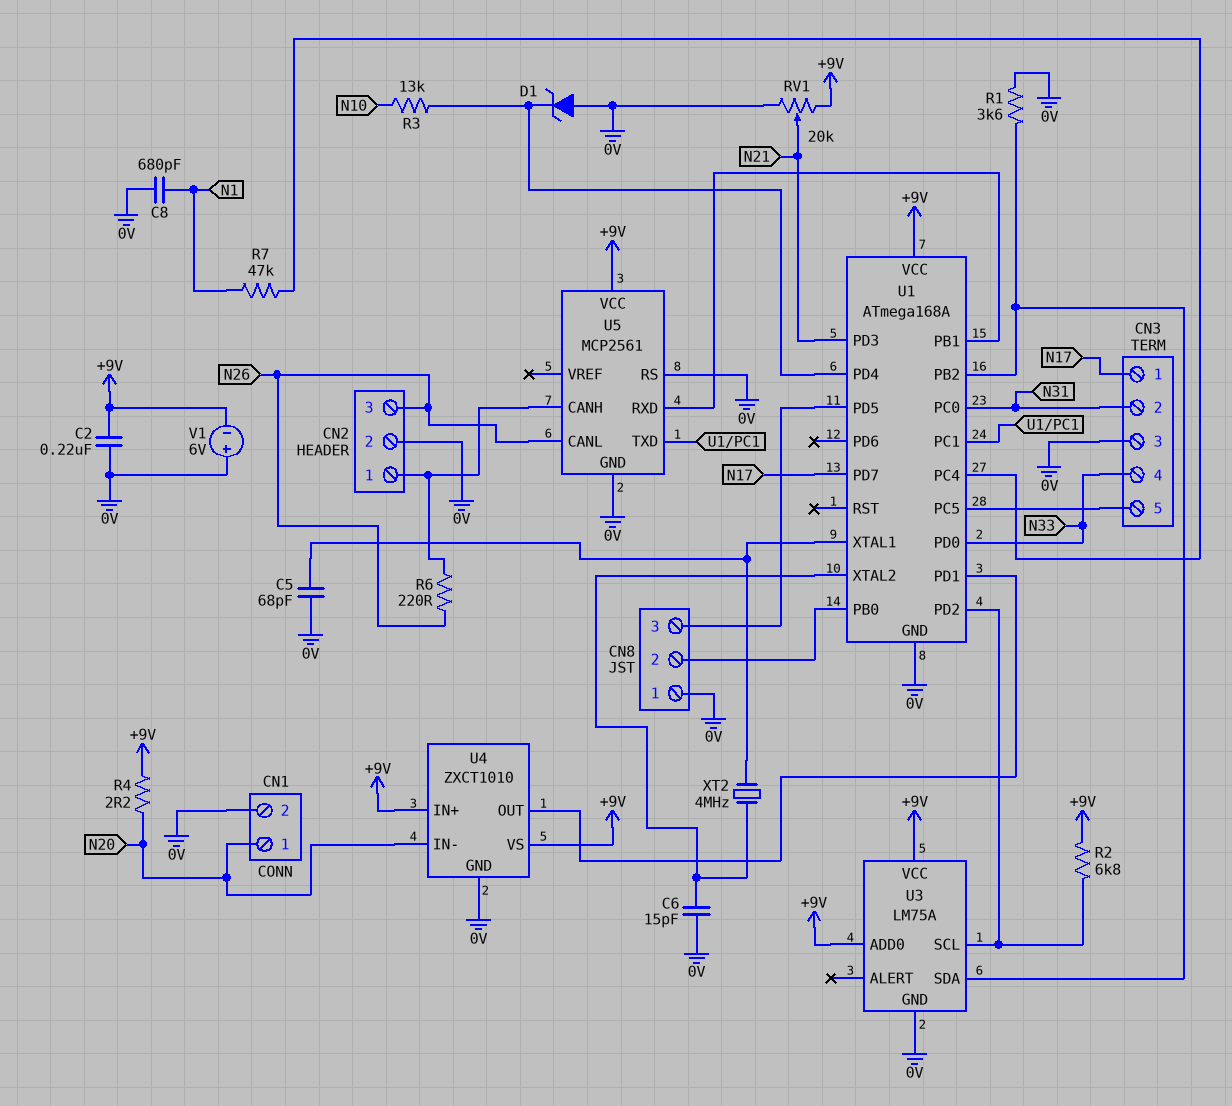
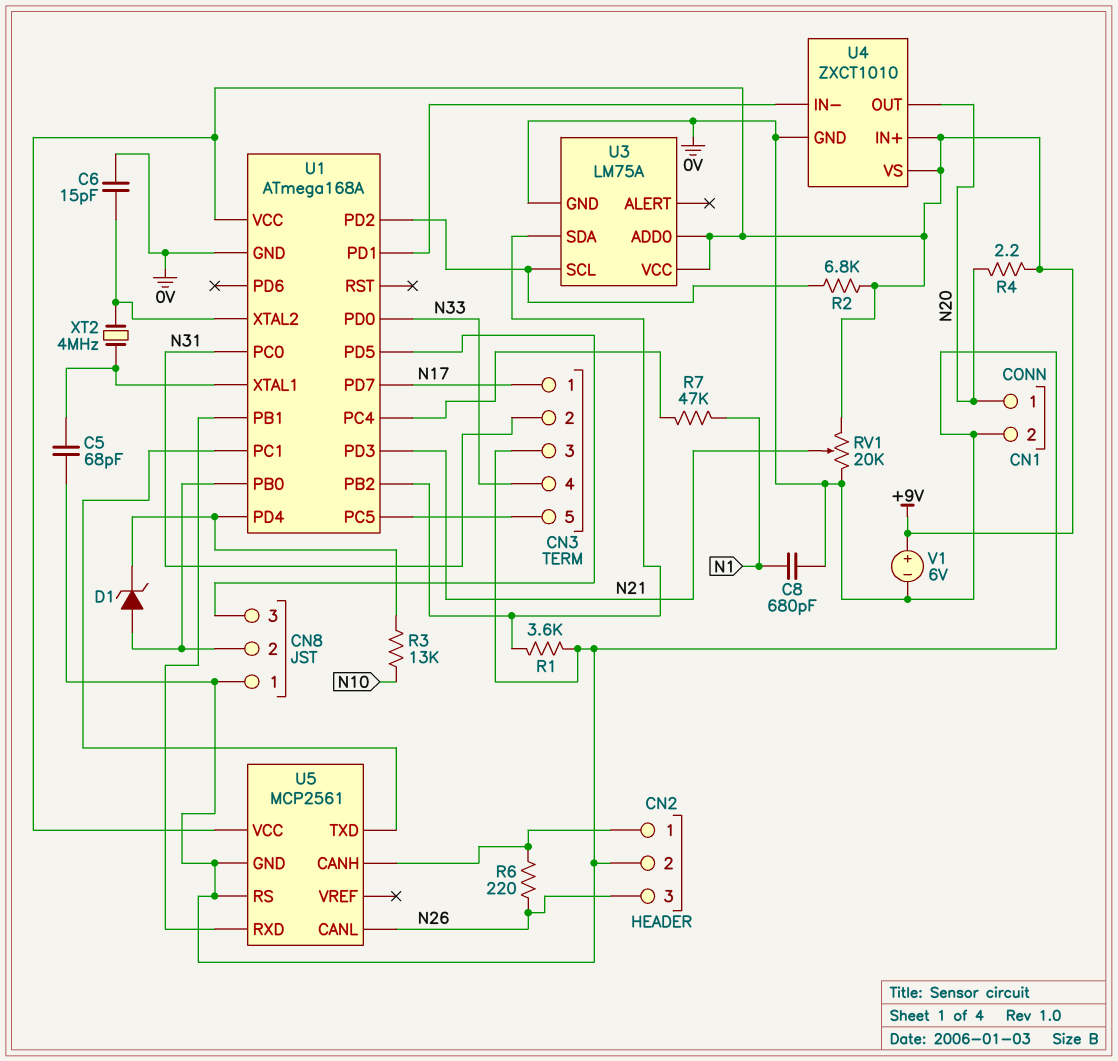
C2: 220nF (+9V, 0V) -> none
D1: zener (A 0V, K U1/PD4) -> zener (A CN8/2, K U1/PD4)
U4 pin IN-: N20 -> U1/PD1
U4 pin OUT: U1/PD1 -> N20
V1: 6V (plus 0V, minus +9V) -> 6V (plus +9V, minus 0V)

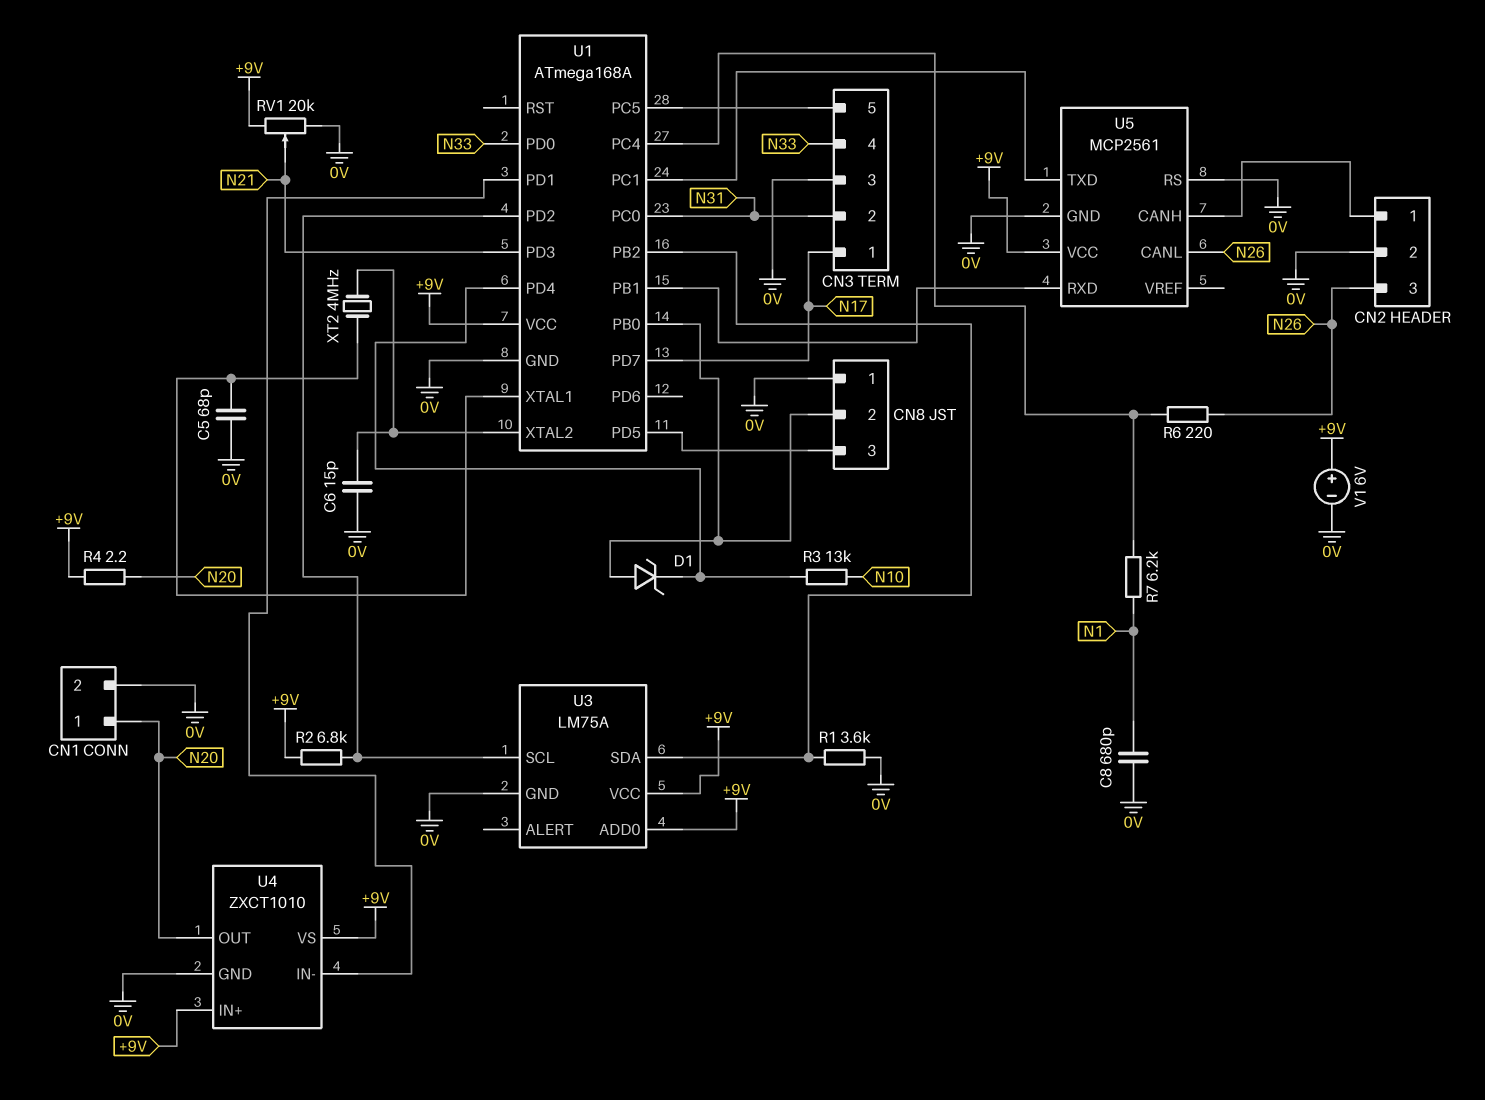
R6: 220 (CN2/1, N26) -> 220 (N26, U1/PC4)
R7: 47k (N1, U1/PC4) -> 6.2k (N1, U1/PC4)

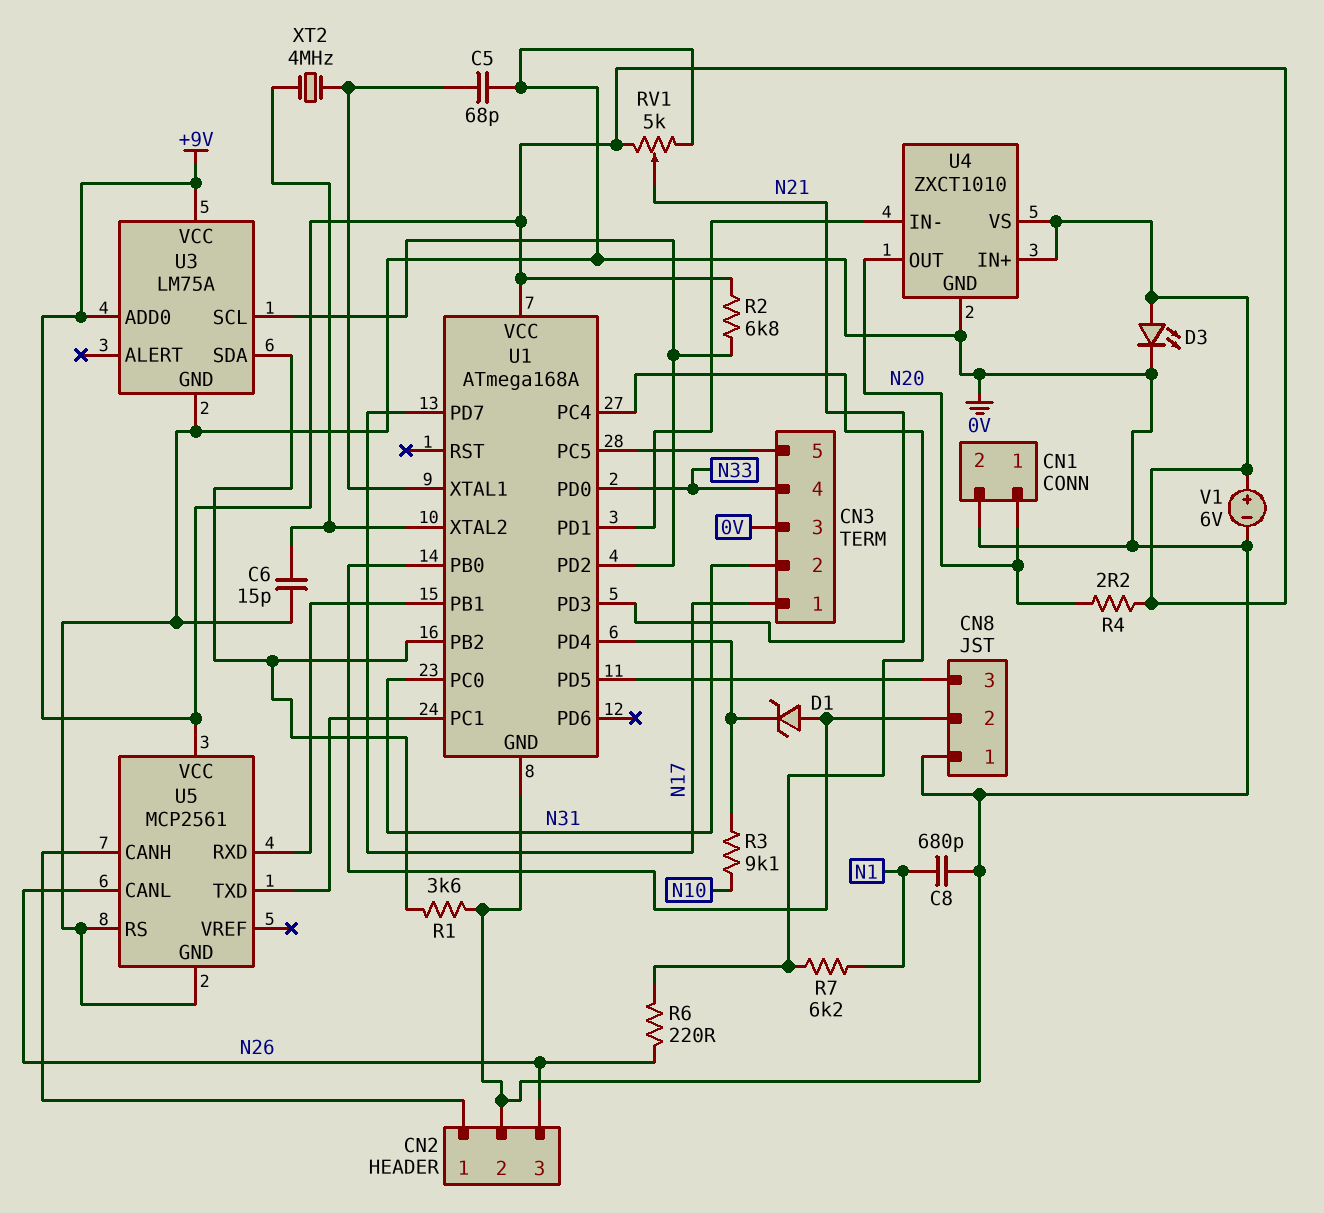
D3: none -> LED (A +9V, K 0V)
R3: 13k (N10, U1/PD4) -> 9.1k (N10, U1/PD4)
RV1: 20k (+9V, 0V, wiper N21) -> 5k (+9V, 0V, wiper N21)

